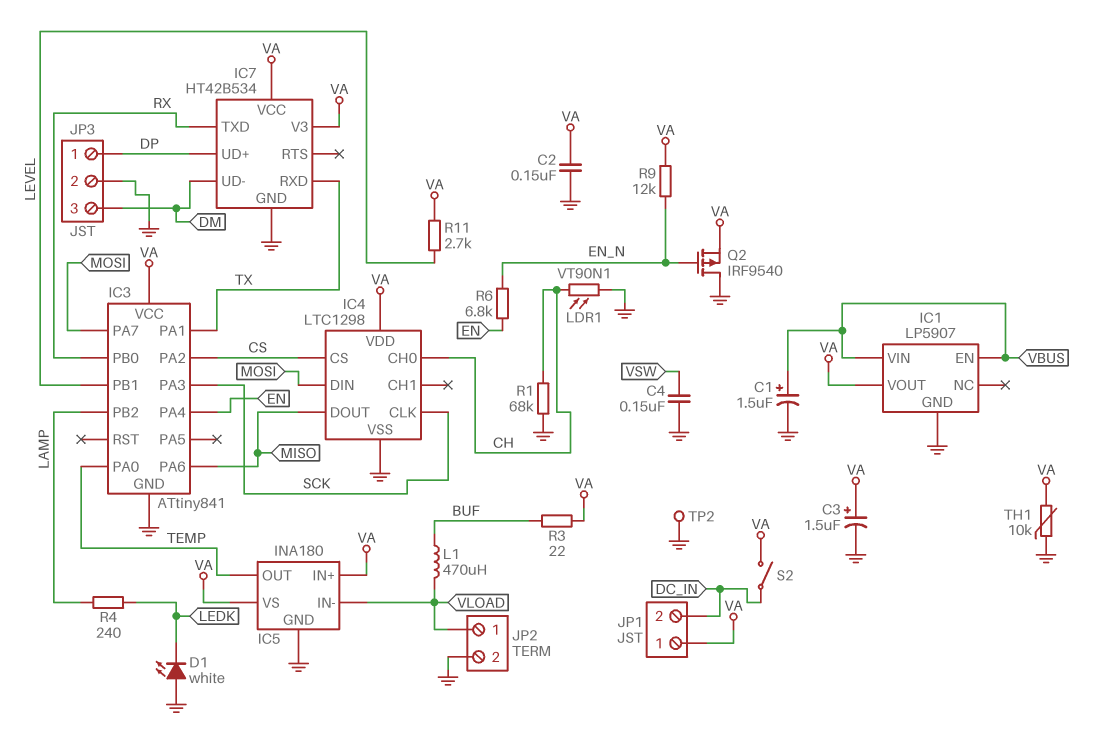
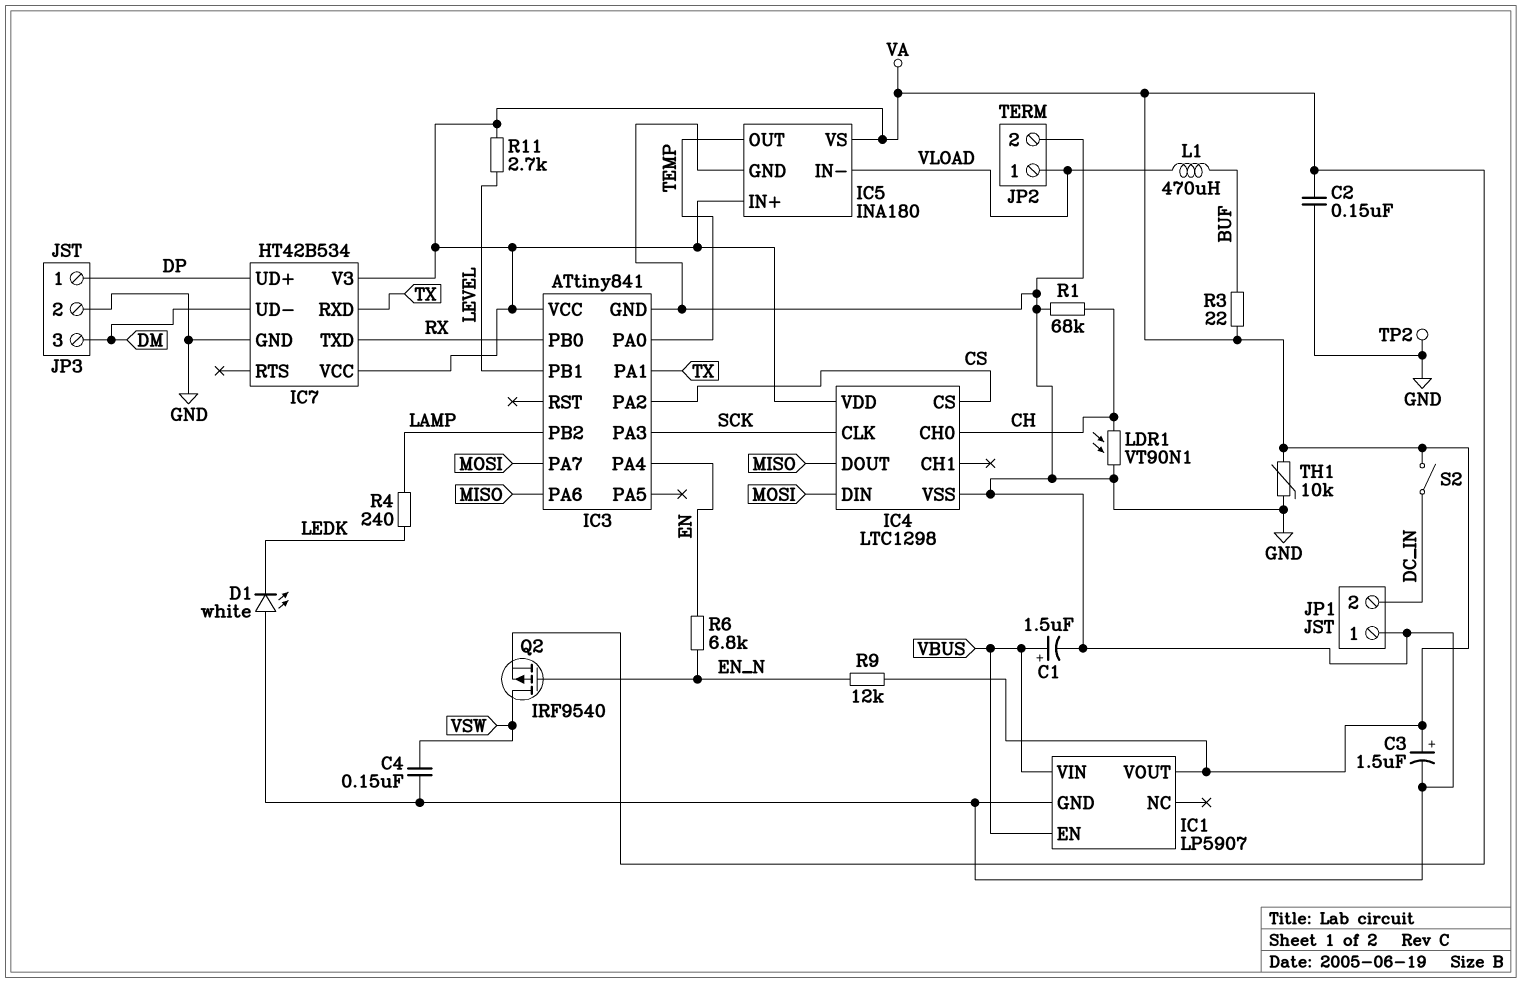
JP1 pin 1: VA -> GND
Q2: PMOS IRF9540 (G EN_N, D GND, S VA) -> PMOS IRF9540 (G EN_N, D VSW, S VA)

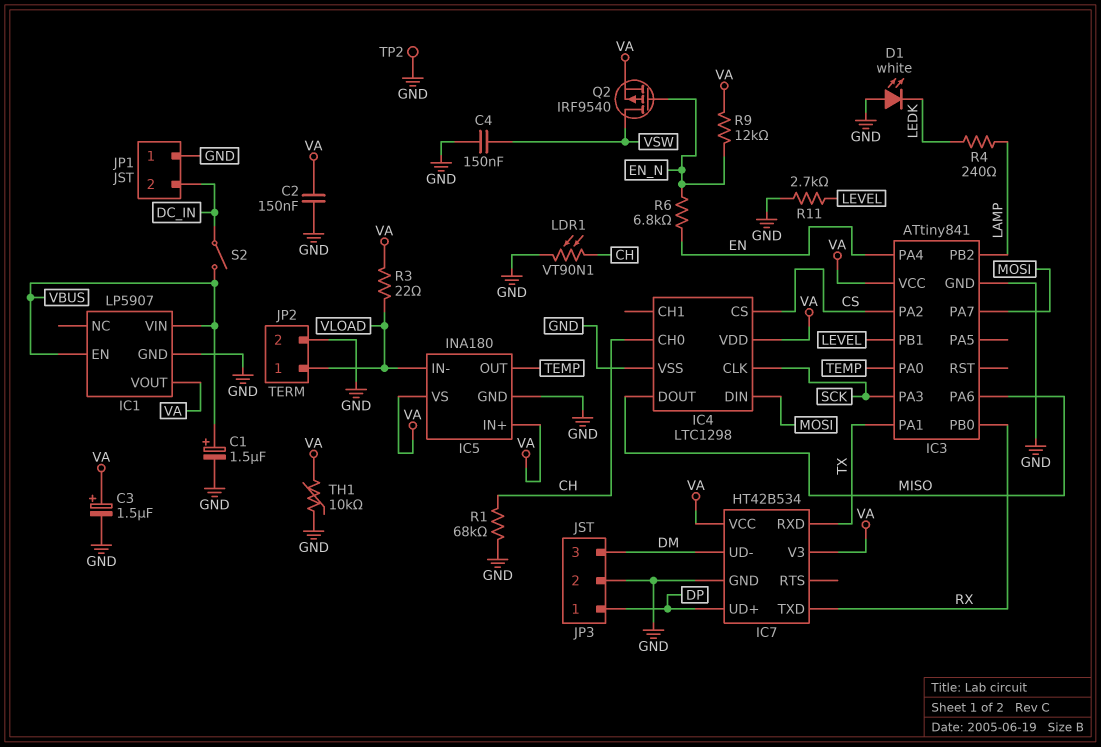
L1: 470uH (BUF, VLOAD) -> none
R3: 22 (BUF, VA) -> 22 (VA, VLOAD)
R11: 2.7k (LEVEL, VA) -> 2.7k (GND, LEVEL)
S2: switch (DC_IN, VA) -> switch (DC_IN, VBUS)

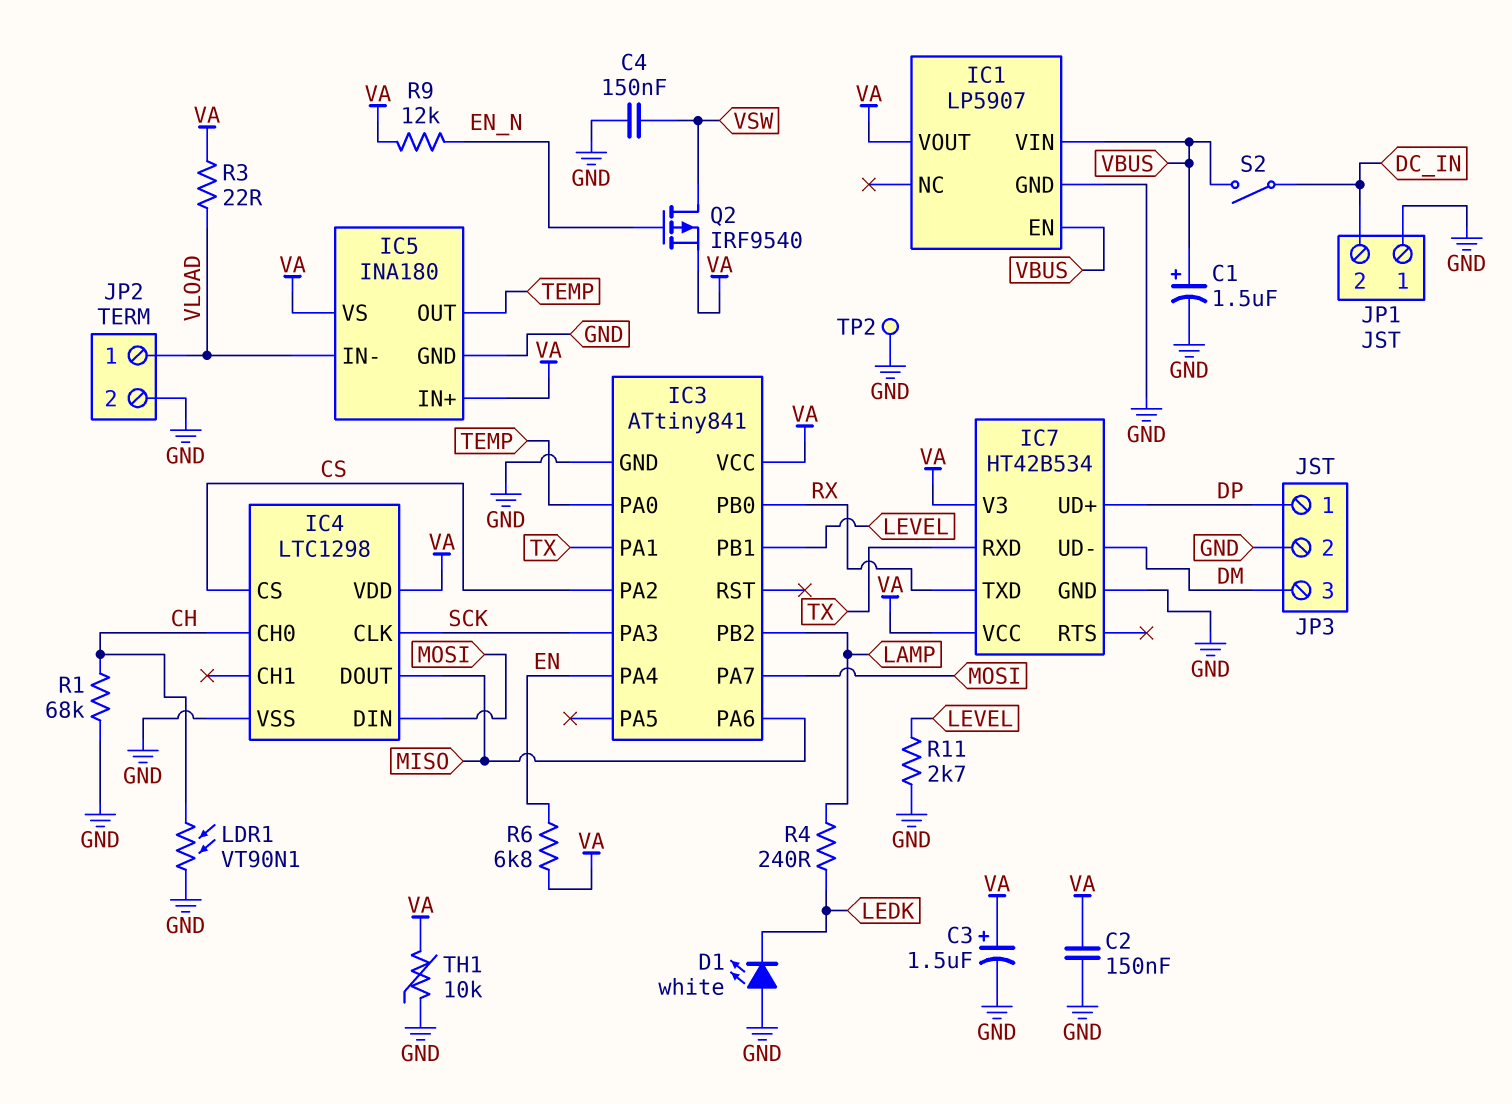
R6: 6.8k (EN, EN_N) -> 6.8k (EN, VA)

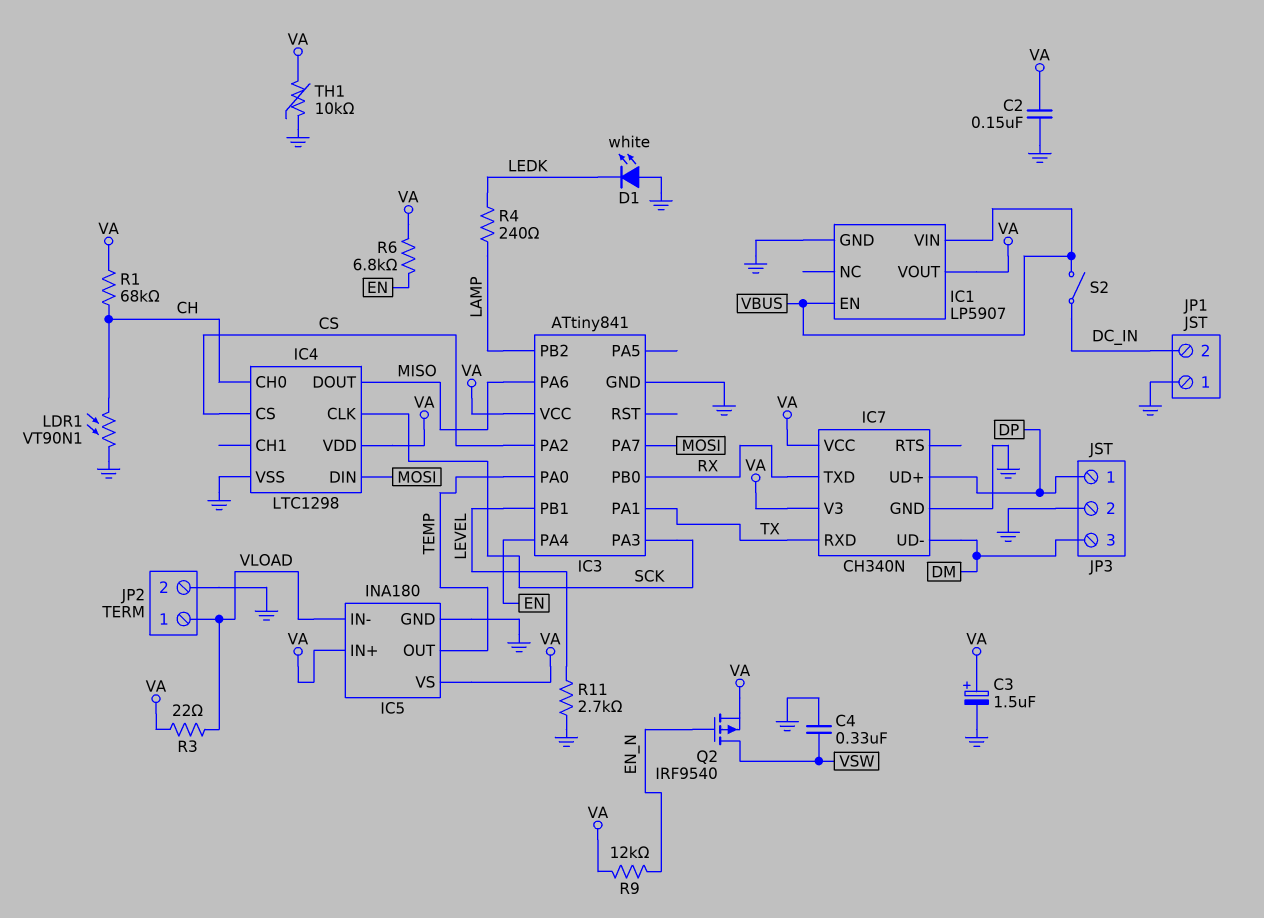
C1: 1.5uF (plus VBUS, minus GND) -> none
C4: 150nF (GND, VSW) -> 330nF (GND, VSW)
IC7: HT42B534 -> CH340N
R1: 68k (CH, GND) -> 68k (CH, VA)
TP2: test point (GND) -> none

